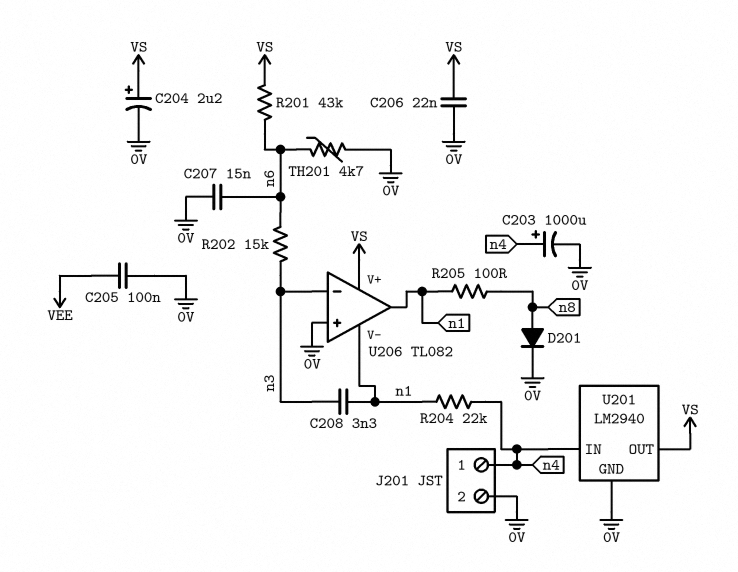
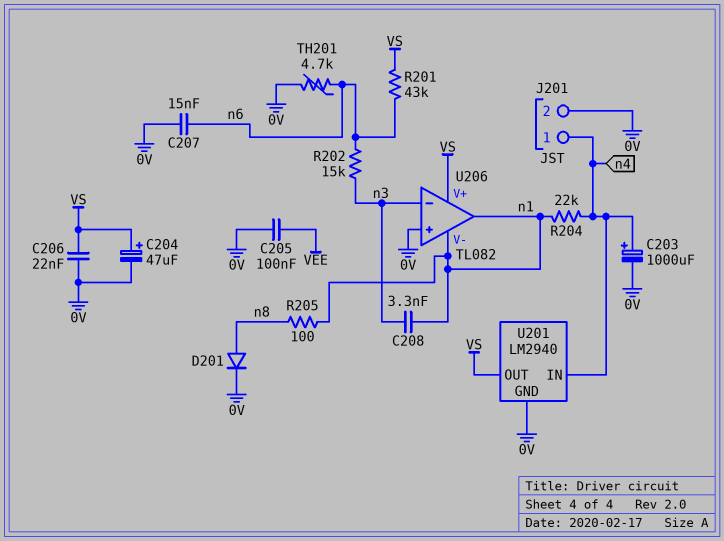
C204: 2.2uF (plus VS, minus 0V) -> 47uF (plus VS, minus 0V)

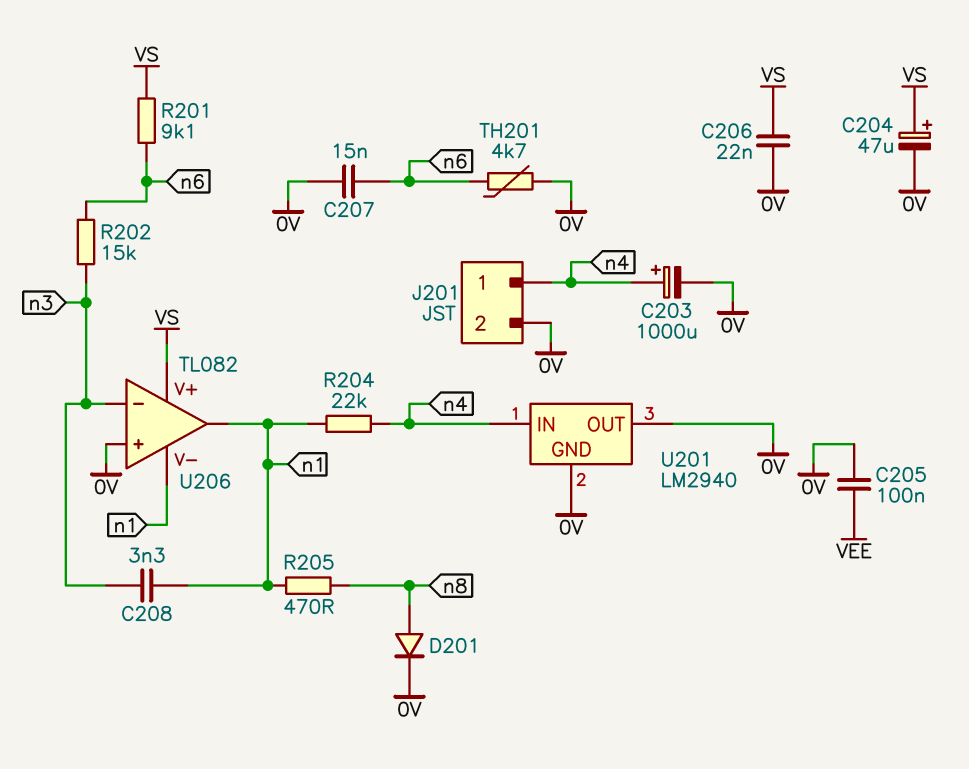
R201: 43k (VS, n6) -> 9.1k (VS, n6)
R205: 100 (n1, n8) -> 470 (n1, n8)
U201 pin OUT: VS -> 0V

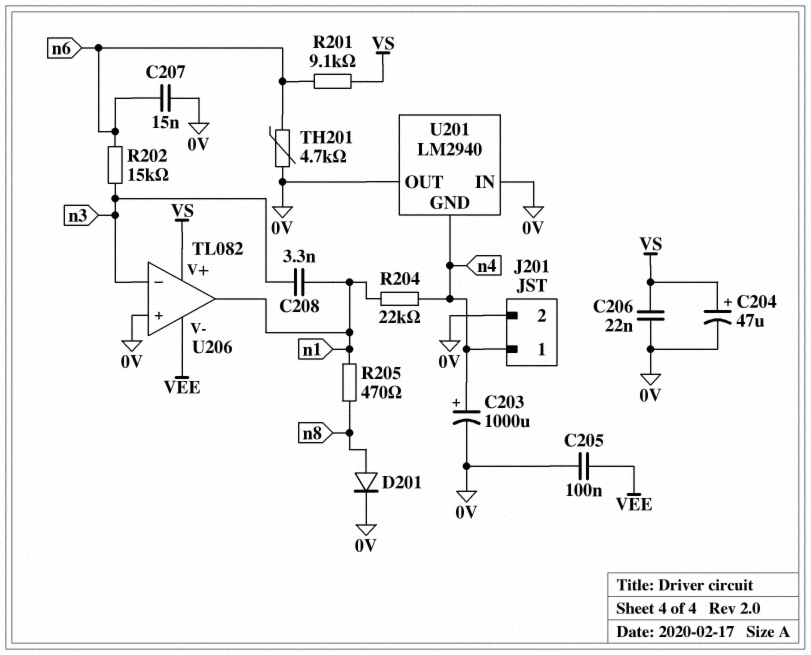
U201 pin GND: 0V -> n4
U201 pin IN: n4 -> 0V
U206 pin V-: n1 -> VEE

